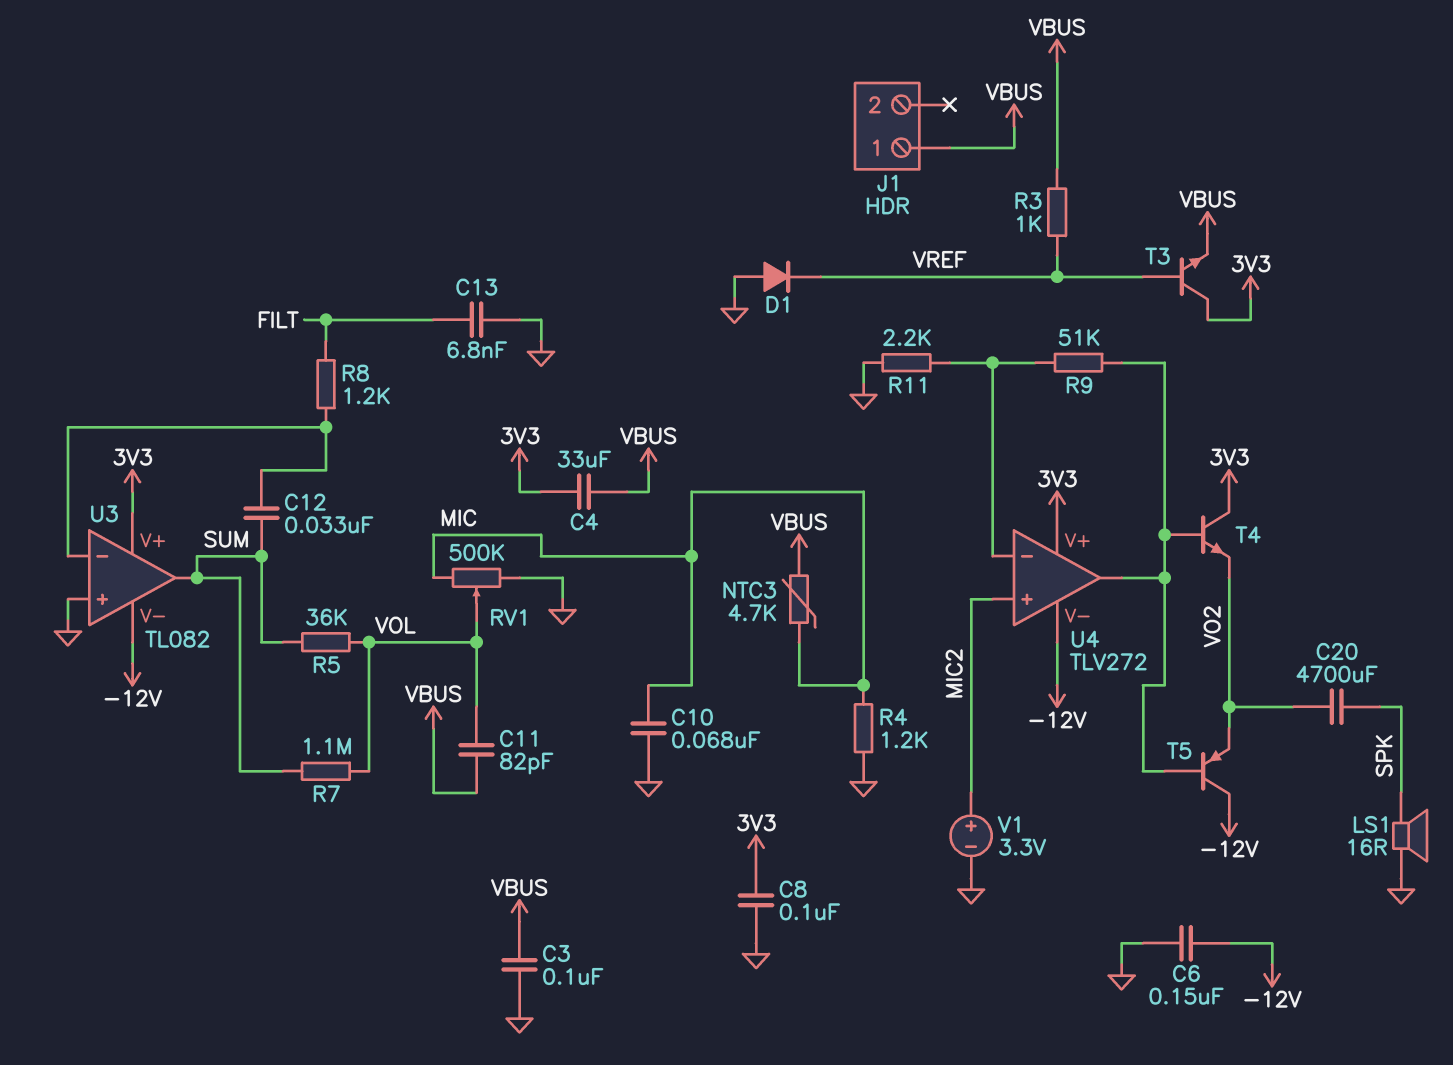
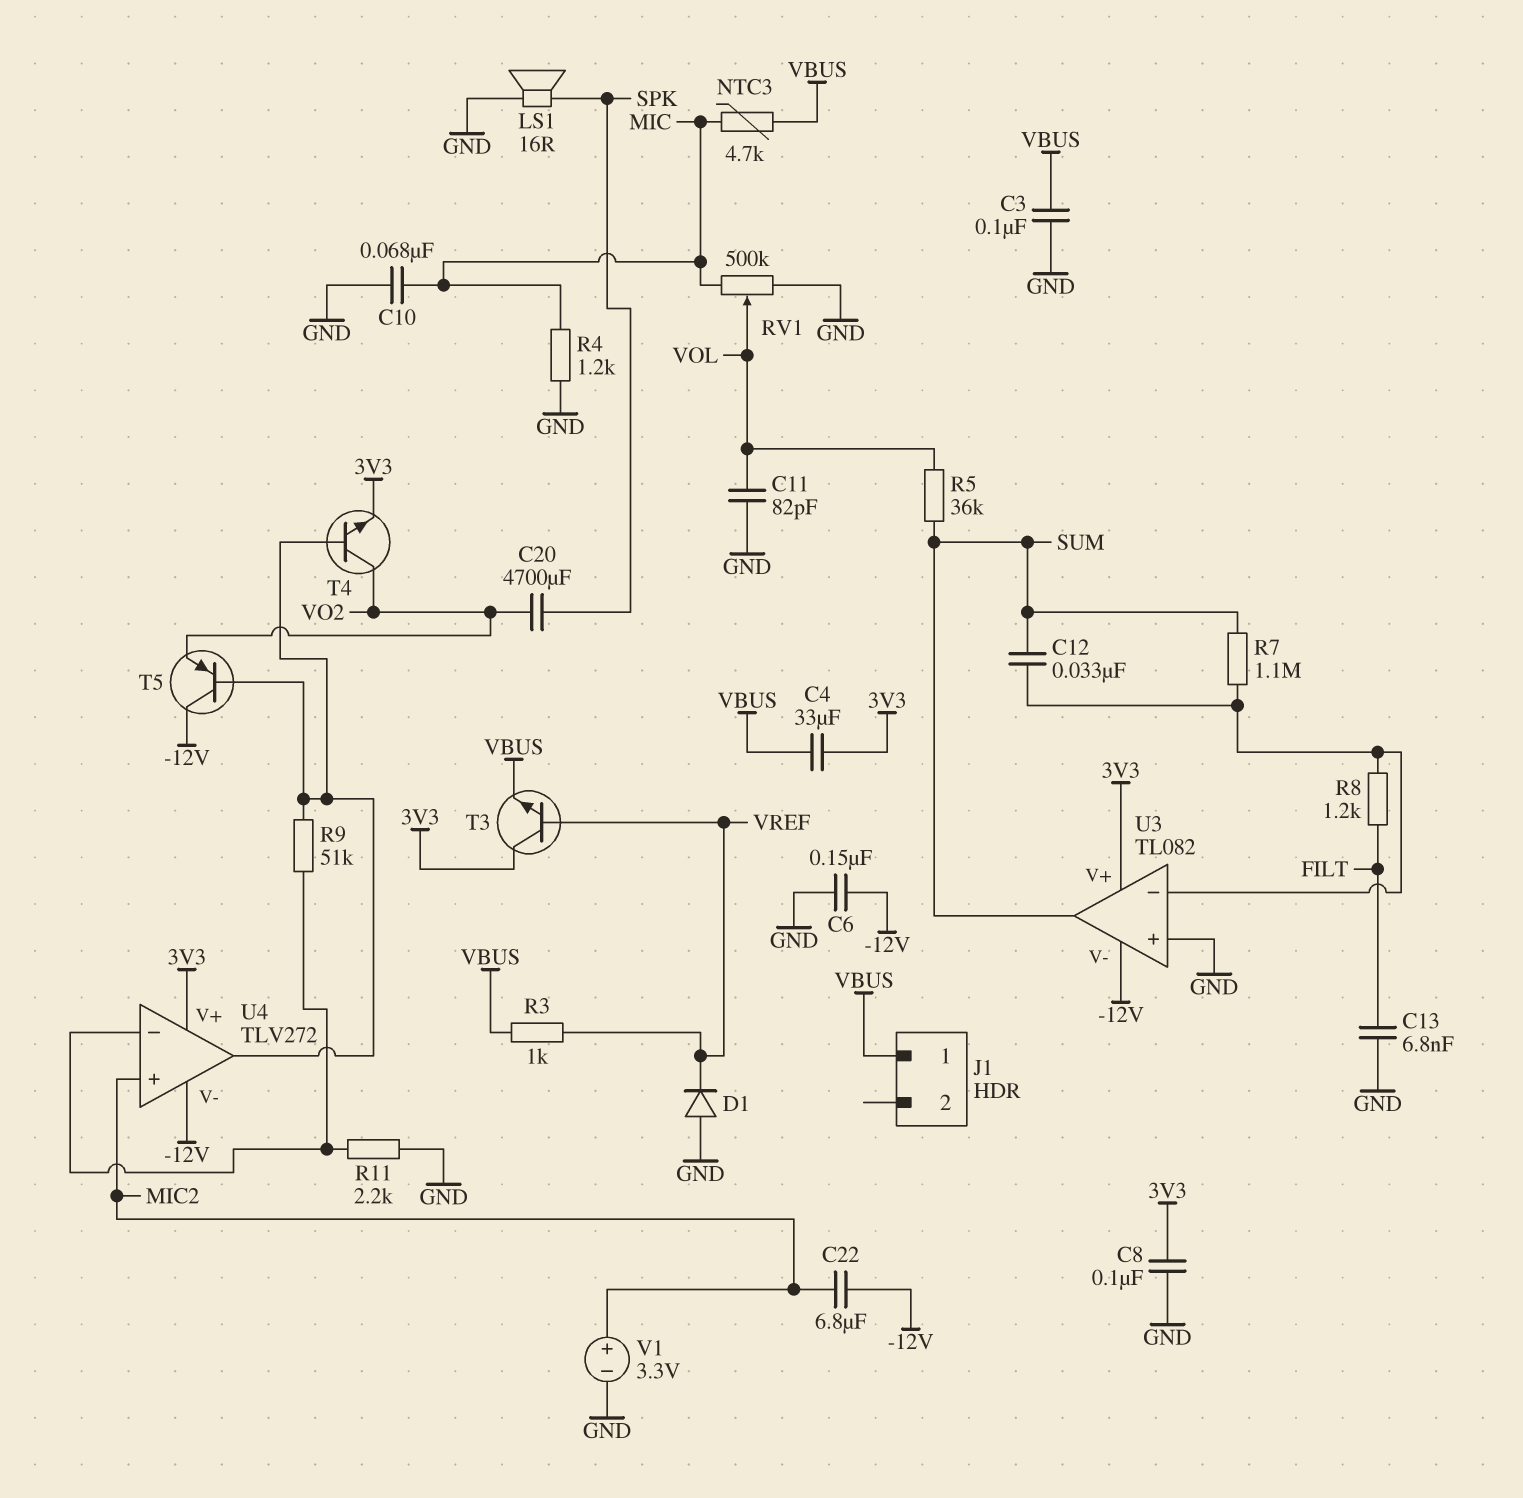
C11: 82pF (VBUS, VOL) -> 82pF (GND, VOL)
C22: none -> 6.8uF (-12V, MIC2)
R7: 1.1M (SUM, VOL) -> 1.1M (SUM, U3/in-)
T4: NPN (B U4/out, C 3V3, E VO2) -> NPN (B U4/out, C VO2, E 3V3)

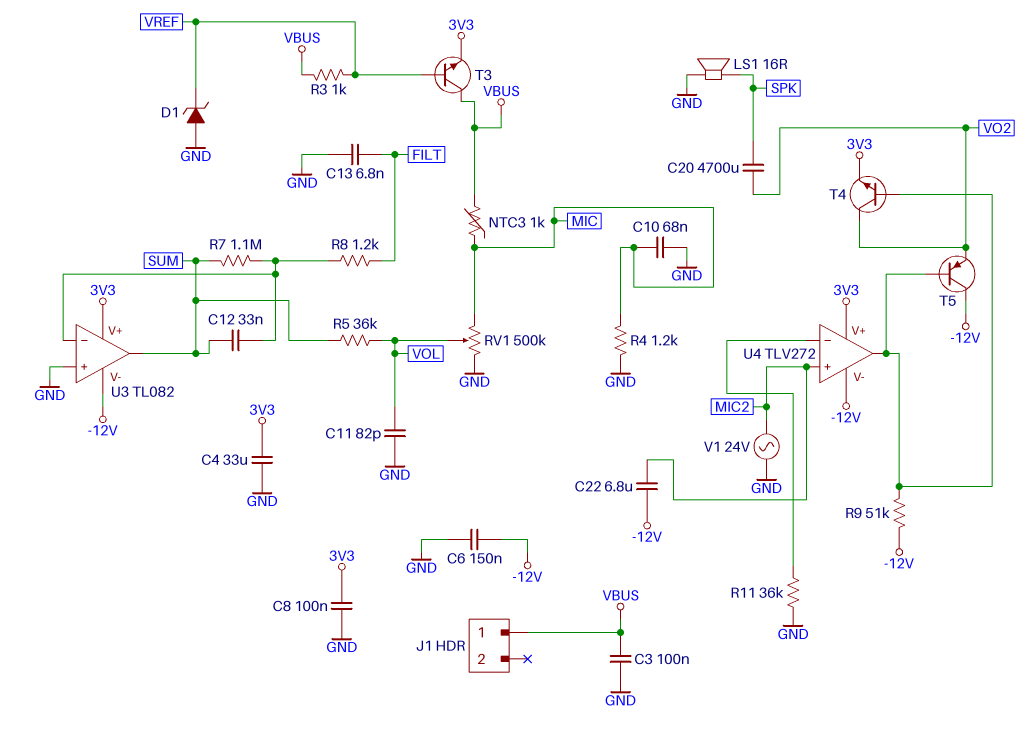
C4: 33uF (3V3, VBUS) -> 33uF (3V3, GND)
D1: diode (A GND, K VREF) -> zener (A GND, K VREF)
NTC3: 4.7k (MIC, VBUS) -> 1k (MIC, VBUS)
R9: 51k (U4/in-, U4/out) -> 51k (-12V, U4/out)
R11: 2.2k (GND, U4/in-) -> 36k (GND, U4/in-)
T3: NPN (B VREF, C 3V3, E VBUS) -> NPN (B VREF, C VBUS, E 3V3)
V1: 3.3V (plus MIC2, minus GND) -> AC 24V (GND, MIC2)

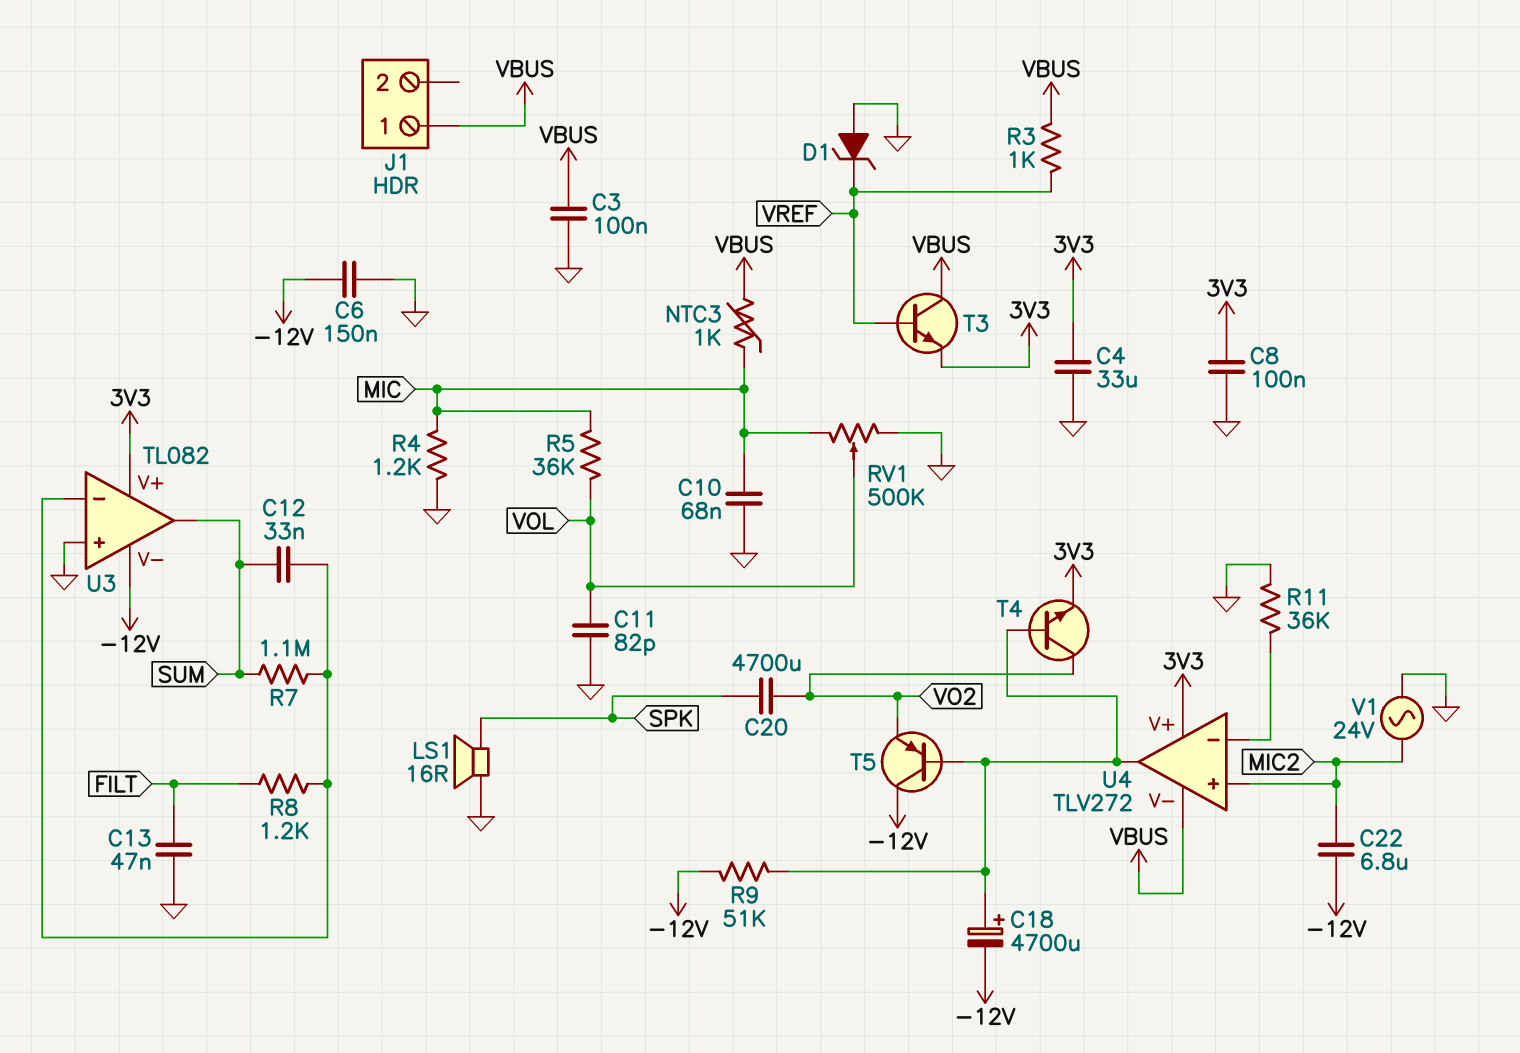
C13: 6.8nF (FILT, GND) -> 47nF (FILT, GND)
C18: none -> 4700uF (plus U4/out, minus -12V)
R5: 36k (SUM, VOL) -> 36k (MIC, VOL)
U4 pin V-: -12V -> VBUS

